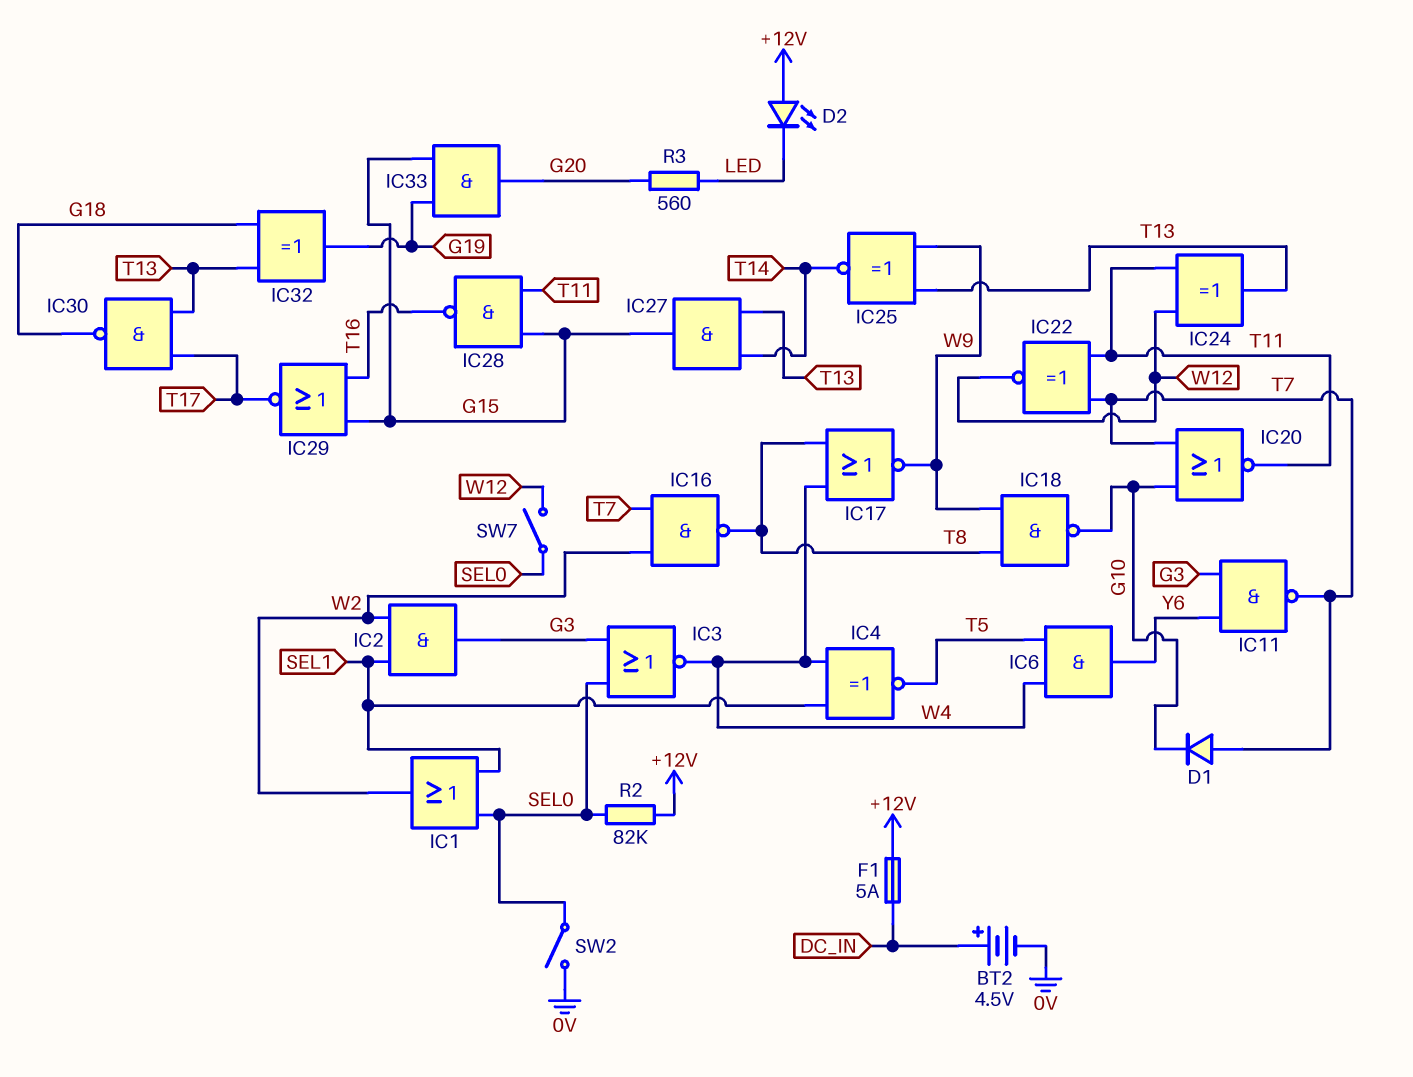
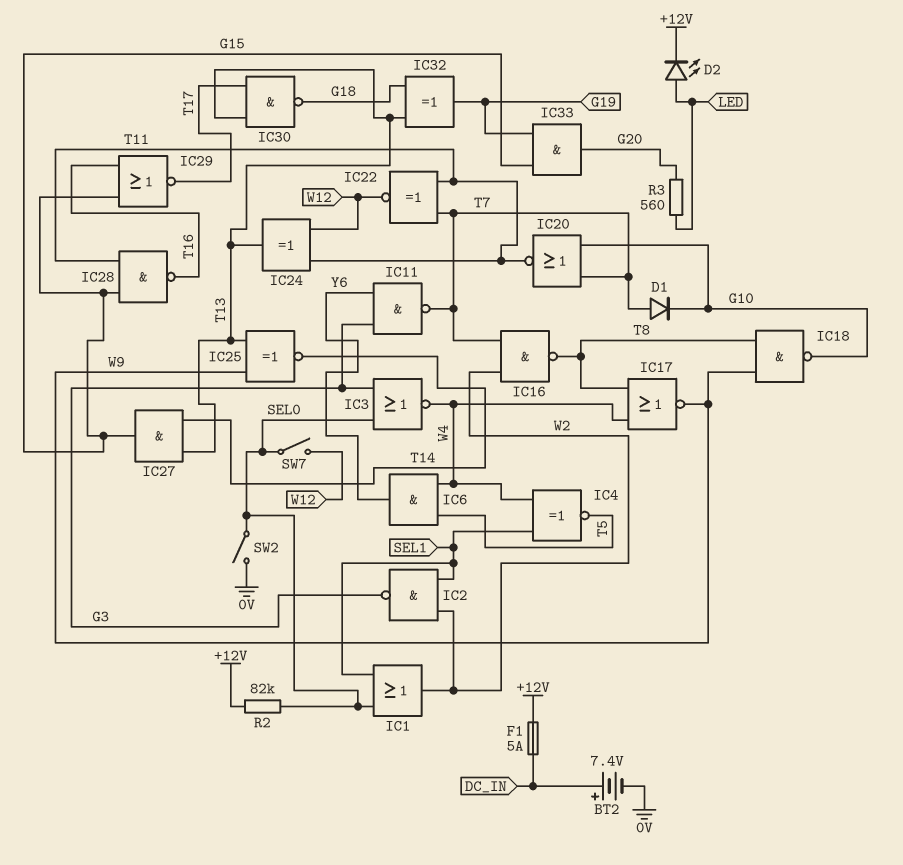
BT2: 4.5V (plus DC_IN, minus 0V) -> 7.4V (plus DC_IN, minus 0V)
D2: LED (A +12V, K LED) -> LED (A LED, K +12V)
IC2: AND (in SEL1, in W2, out G3) -> NAND (in SEL1, in W2, out G3)

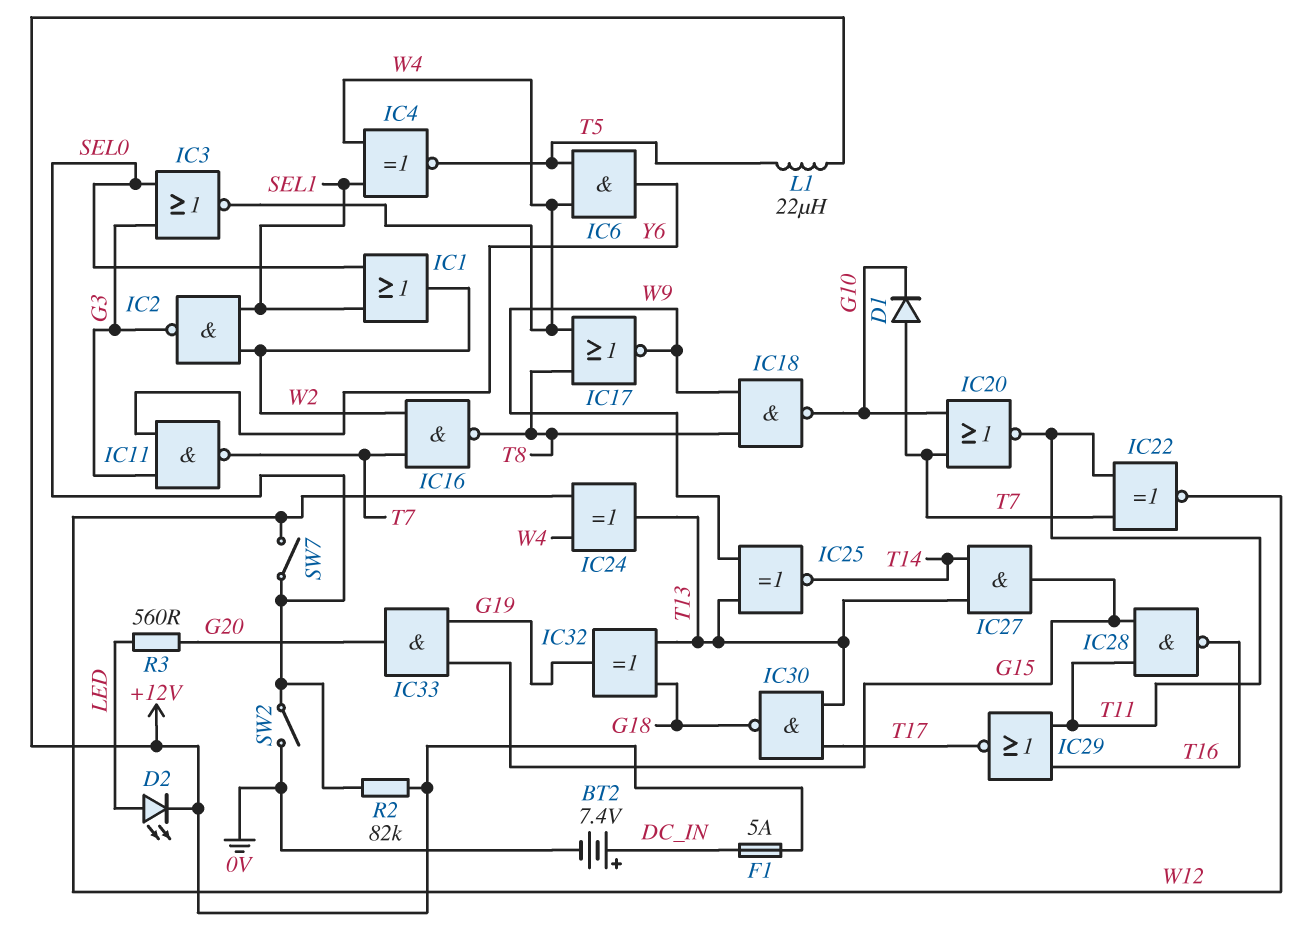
IC24: XOR (in T11, in W12, out T13) -> XOR (in W4, in W12, out T13)
IC29: NOR (in G15, in T16, out T17) -> NOR (in T11, in T16, out T17)
L1: none -> 22uH (+12V, T5)

